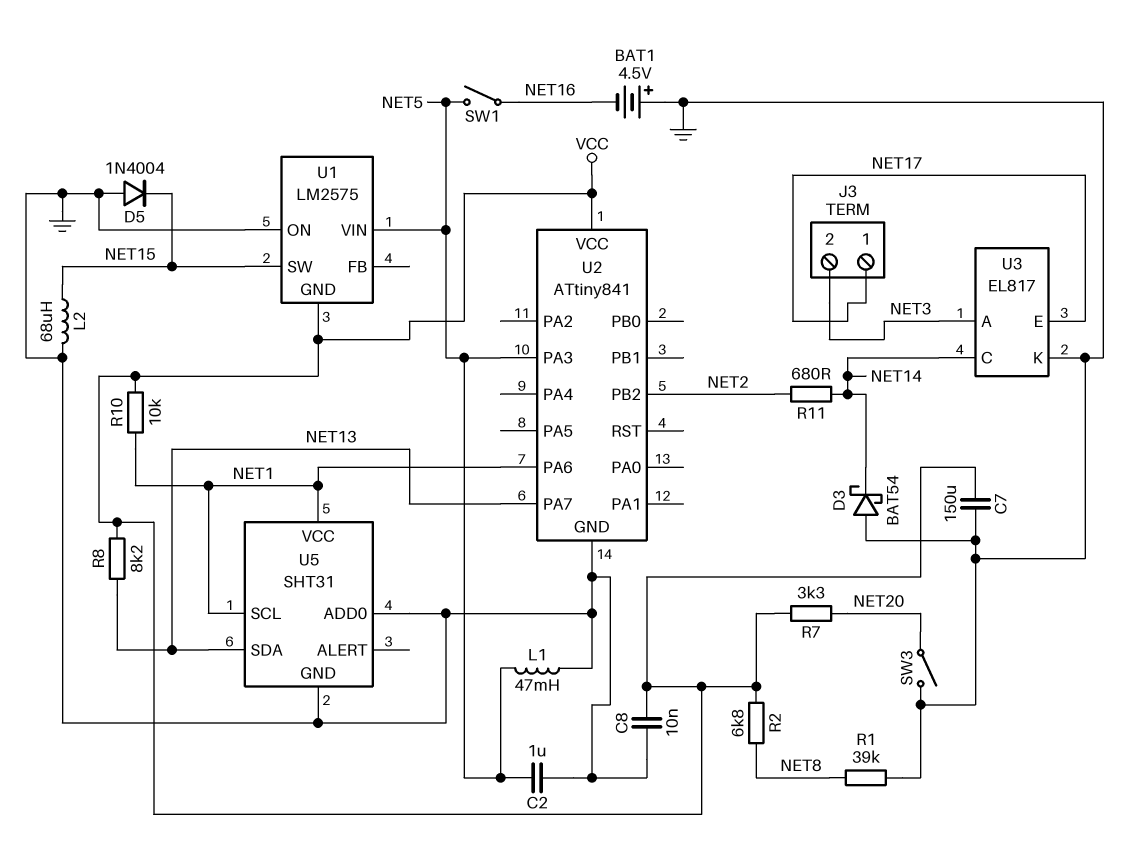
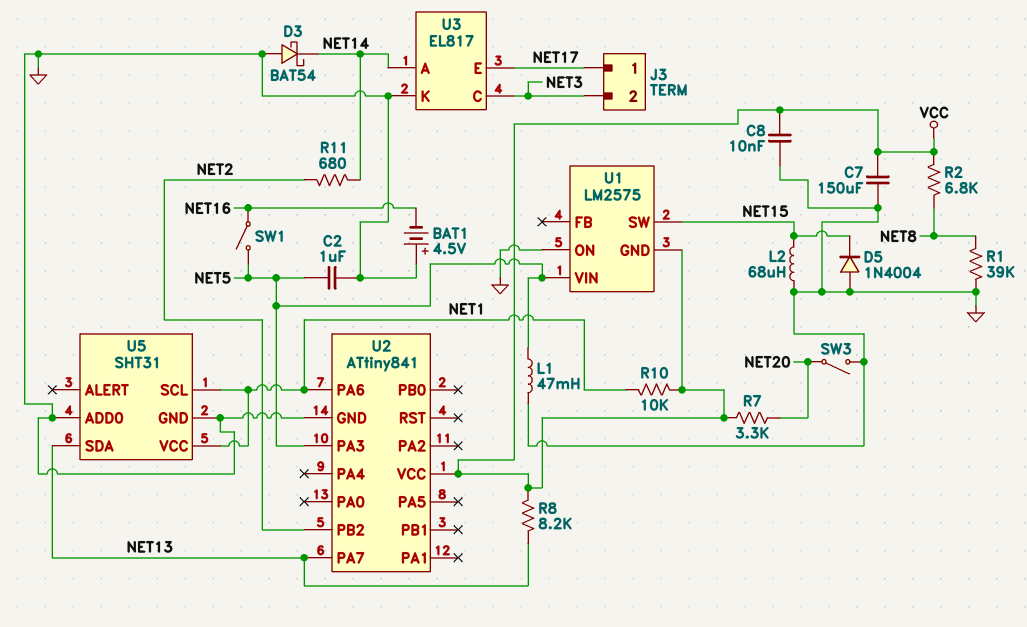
U3 pin A: NET3 -> NET14
U3 pin C: NET14 -> NET3

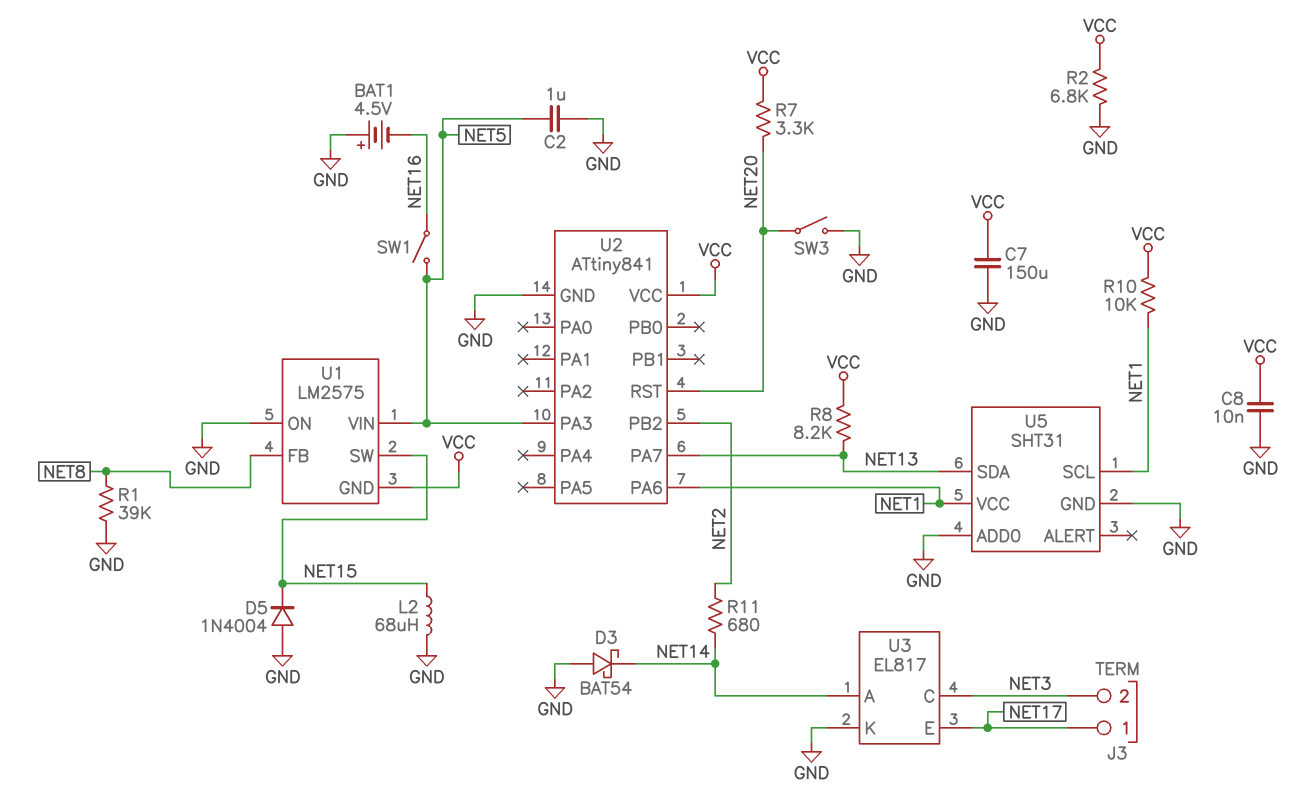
L1: 47mH (GND, NET5) -> none
R2: 6.8k (NET8, VCC) -> 6.8k (GND, VCC)
U1 pin FB: none -> NET8
U2 pin RST: none -> NET20

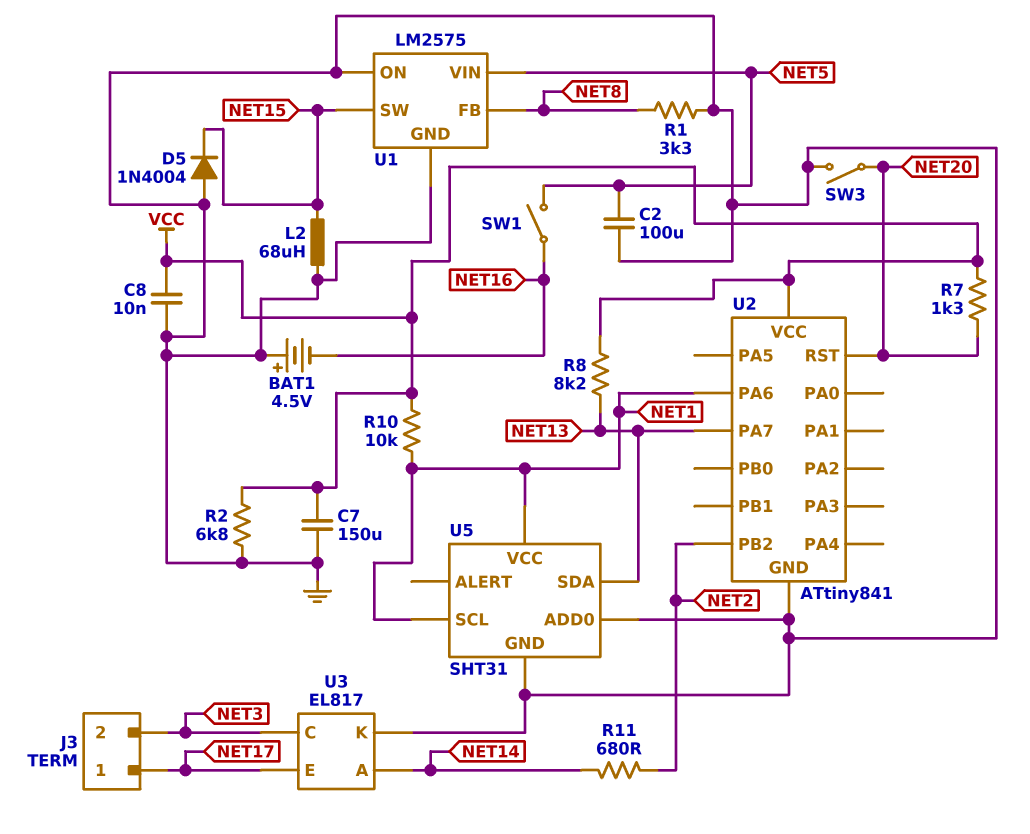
C2: 1uF (GND, NET5) -> 100uF (GND, NET5)
D3: schottky BAT54 (A GND, K NET14) -> none
R1: 39k (GND, NET8) -> 3.3k (GND, NET8)
R7: 3.3k (NET20, VCC) -> 1.3k (NET20, VCC)
U1 pin GND: VCC -> GND
U2 pin PA3: NET5 -> none

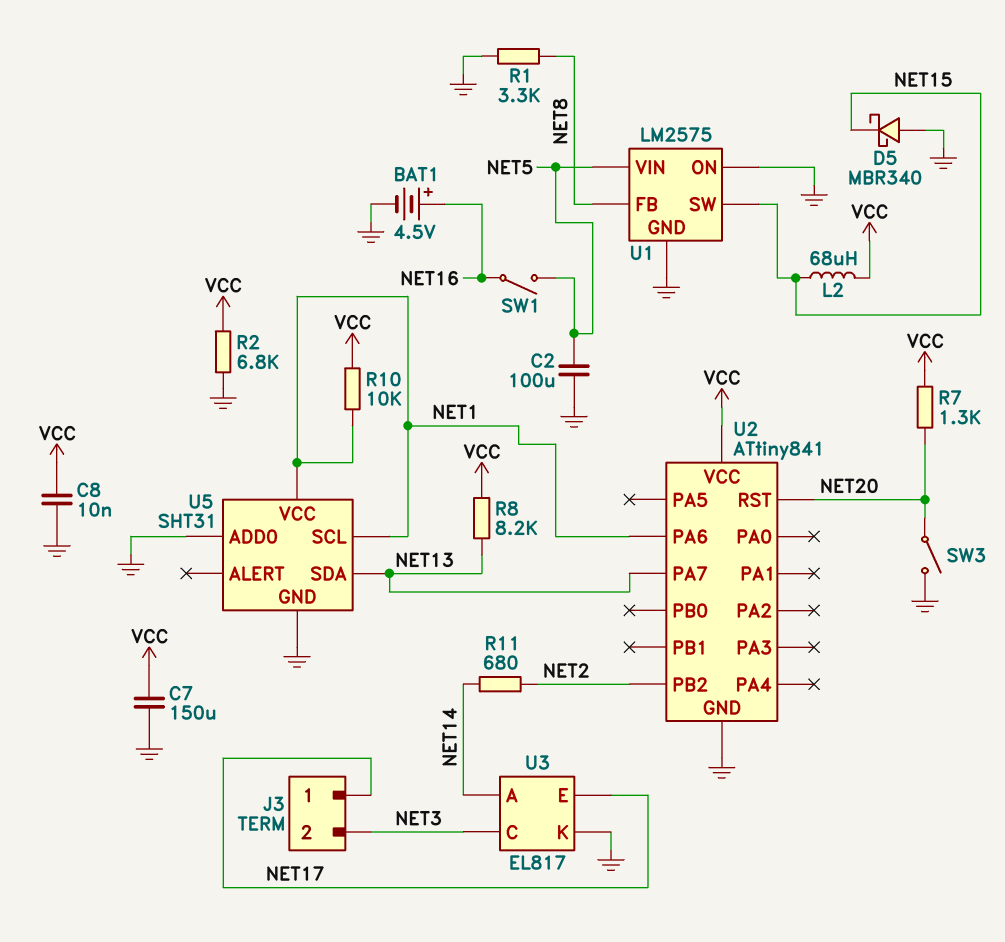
BAT1: 4.5V (plus GND, minus NET16) -> 4.5V (plus NET16, minus GND)
D5: diode 1N4004 (A GND, K NET15) -> schottky MBR340 (A GND, K NET15)
L2: 68uH (GND, NET15) -> 68uH (NET15, VCC)

